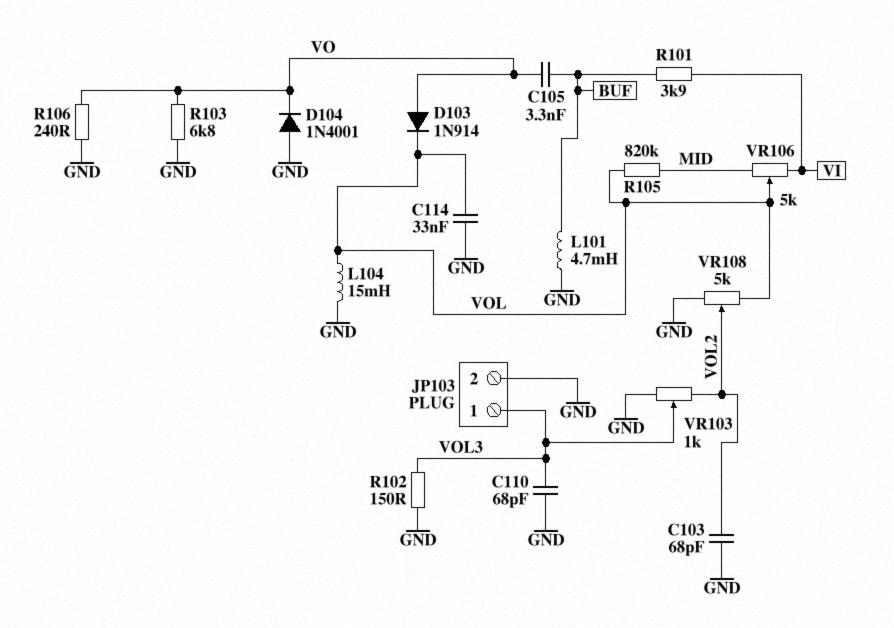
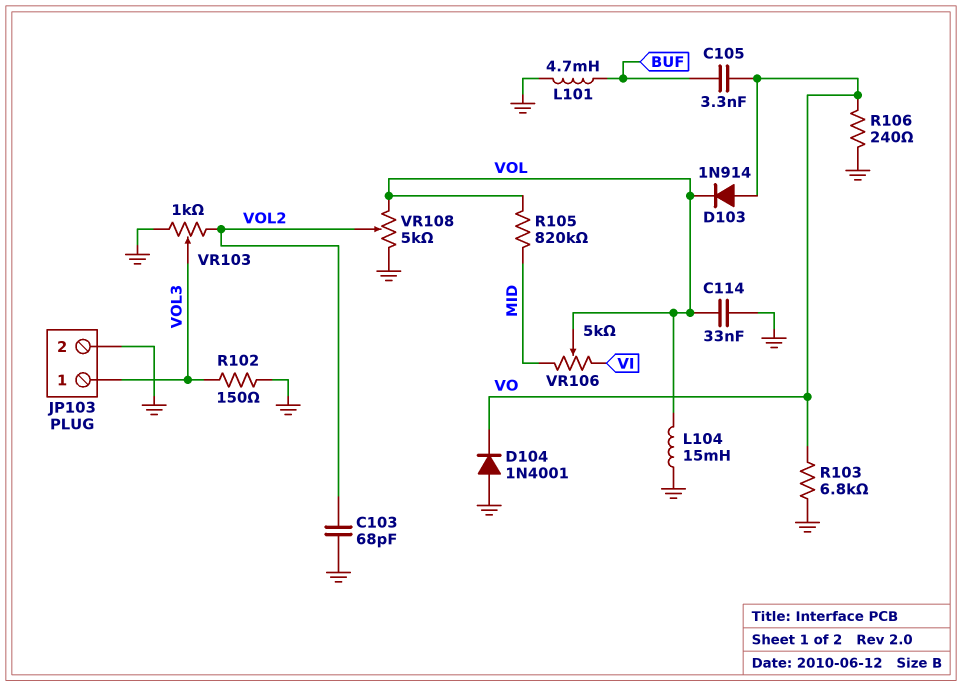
C110: 68pF (GND, VOL3) -> none
R101: 3.9k (BUF, VI) -> none

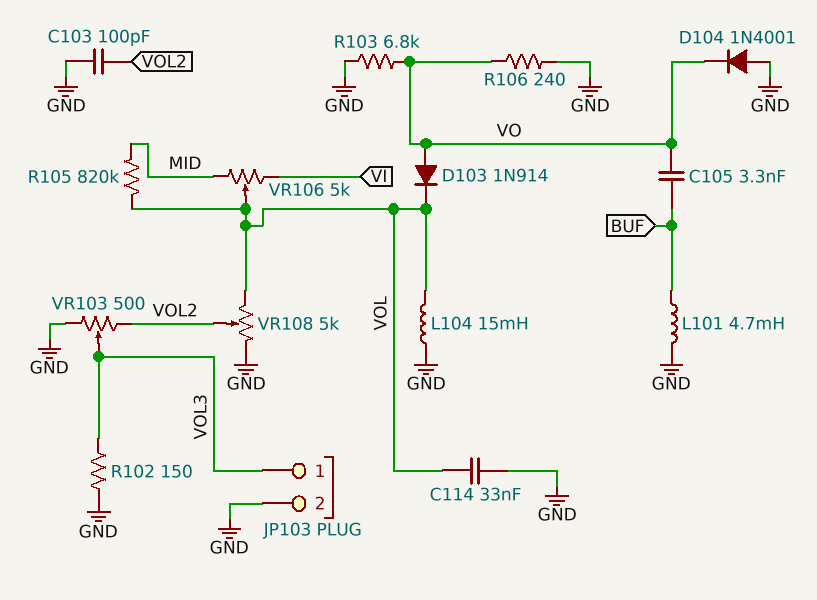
C103: 68pF (GND, VOL2) -> 100pF (GND, VOL2)
VR103: 1k (GND, VOL2, wiper VOL3) -> 500 (GND, VOL2, wiper VOL3)

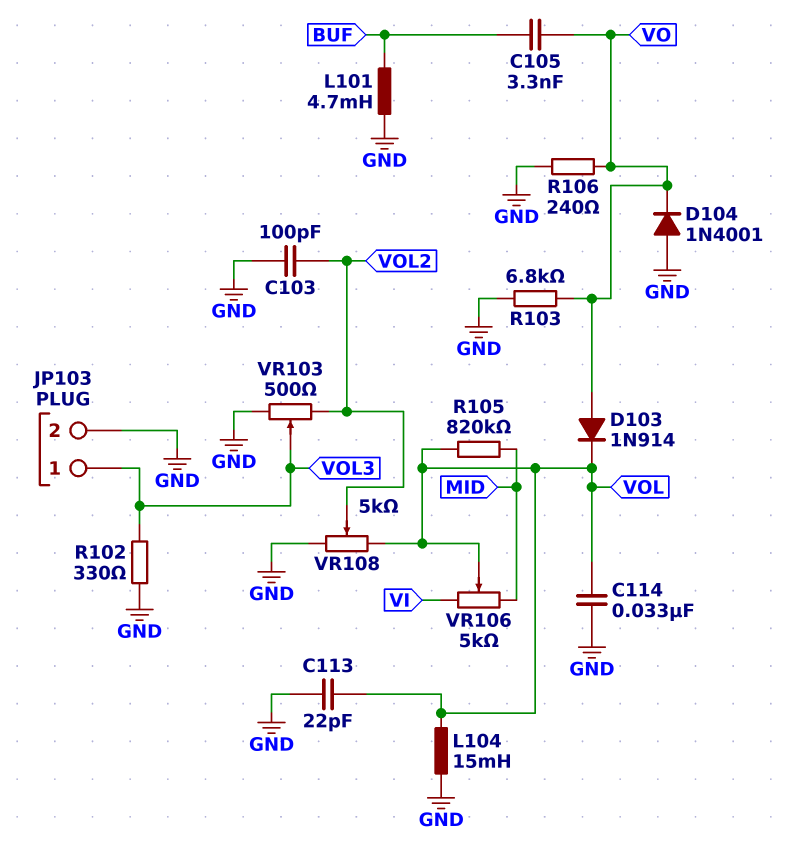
C113: none -> 22pF (GND, VOL)
R102: 150 (GND, VOL3) -> 330 (GND, VOL3)

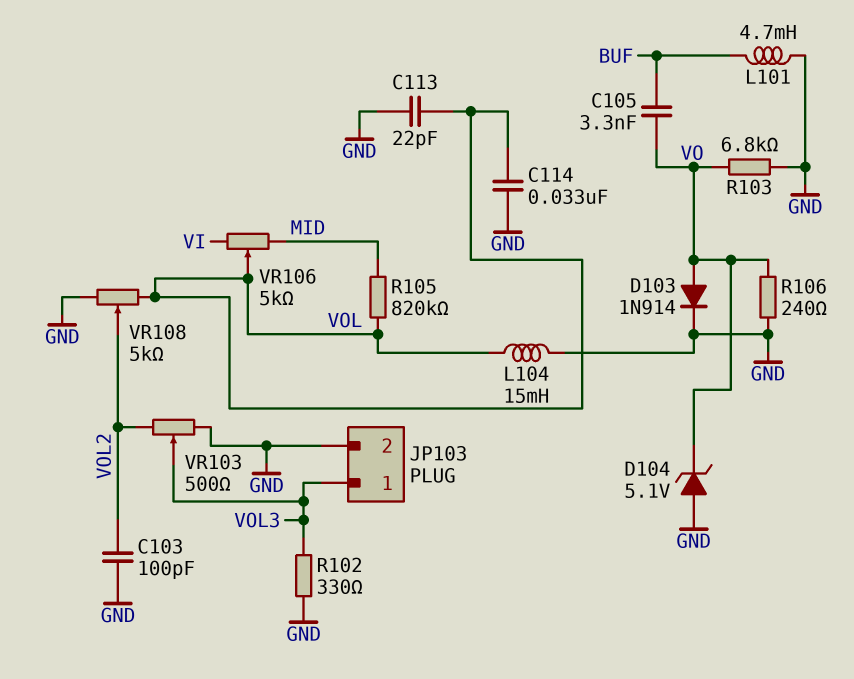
D103: diode 1N914 (A VO, K VOL) -> diode 1N914 (A VO, K GND)
D104: diode 1N4001 (A GND, K VO) -> zener 5.1V (A GND, K VO)

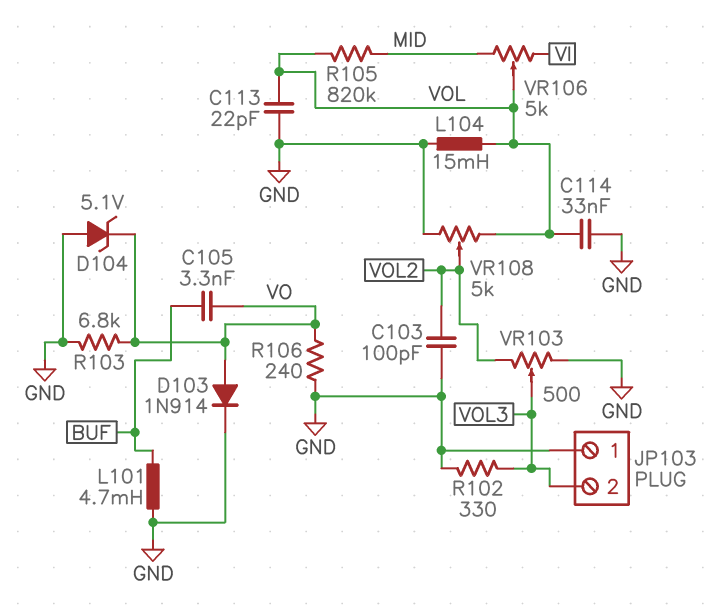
JP103 pin 1: VOL3 -> GND
JP103 pin 2: GND -> VOL3

